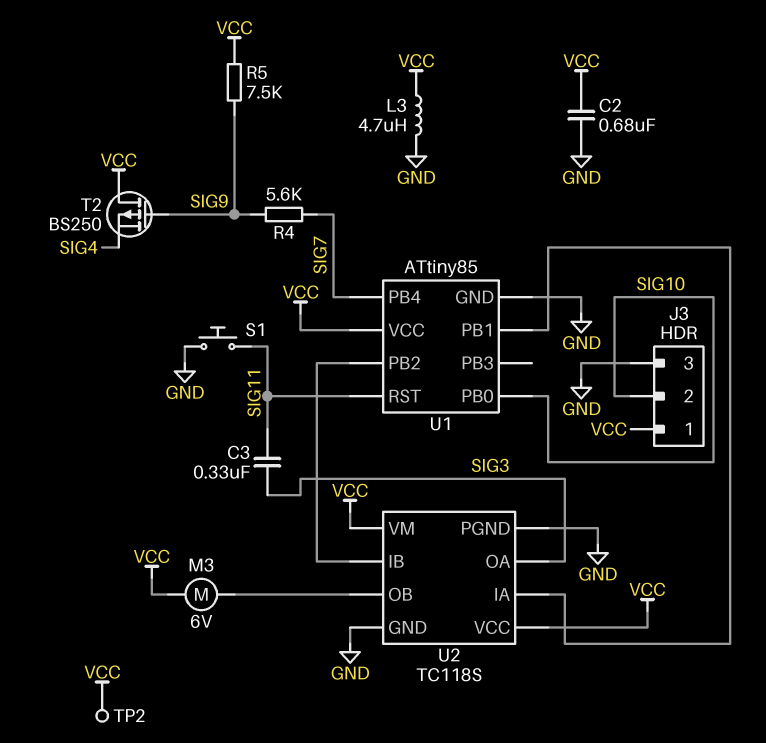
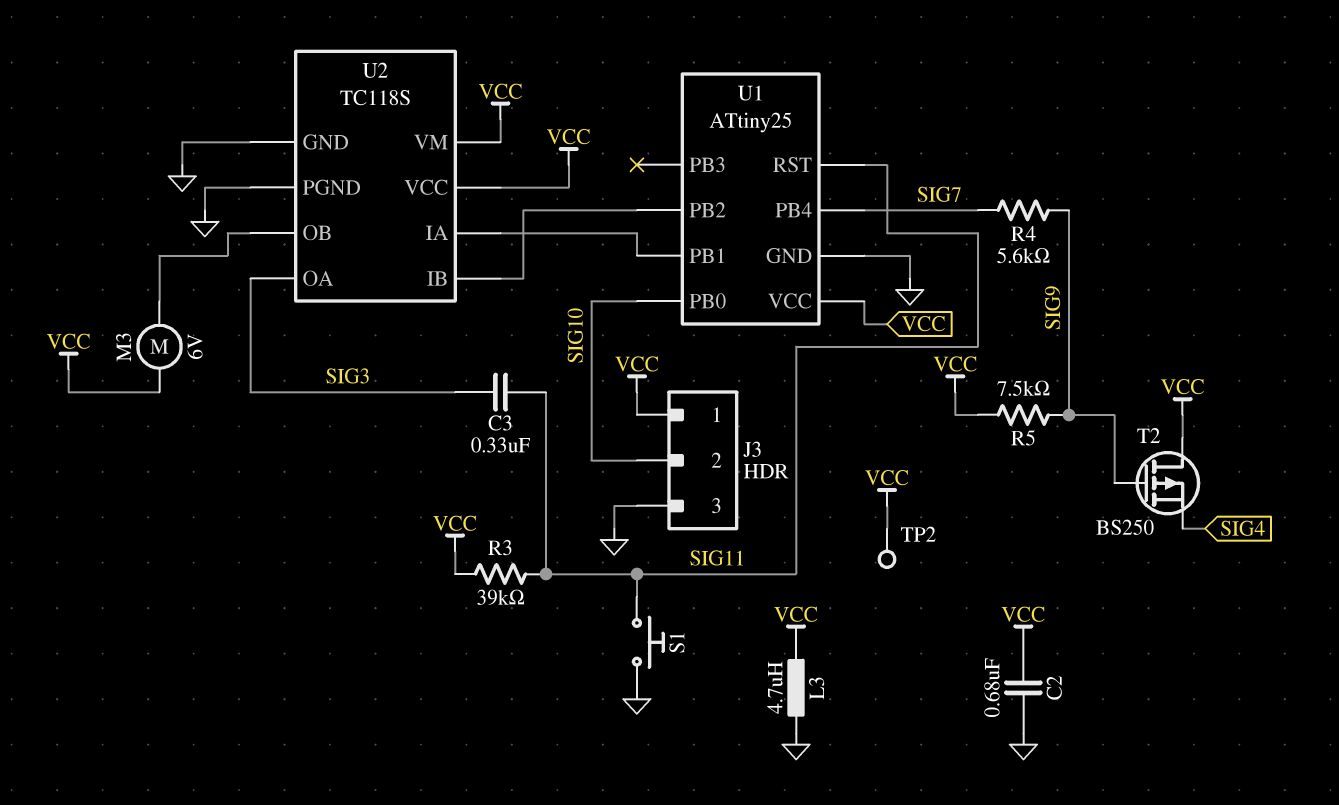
R3: none -> 39k (SIG11, VCC)
U1: ATtiny85 -> ATtiny25

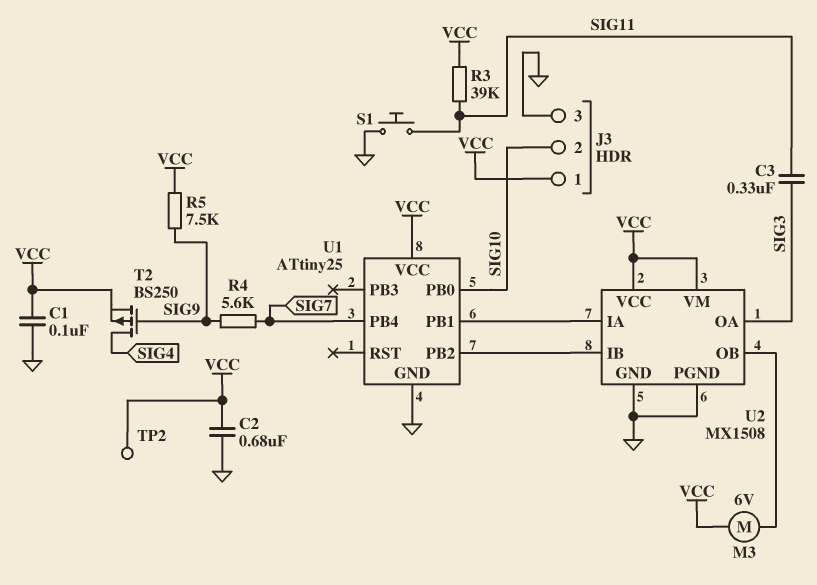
C1: none -> 100nF (GND, VCC)
L3: 4.7uH (GND, VCC) -> none
T2: PMOS BS250 (G SIG9, D VCC, S SIG4) -> PMOS BS250 (G SIG9, D SIG4, S VCC)
U1 pin RST: SIG11 -> none
U2: TC118S -> MX1508

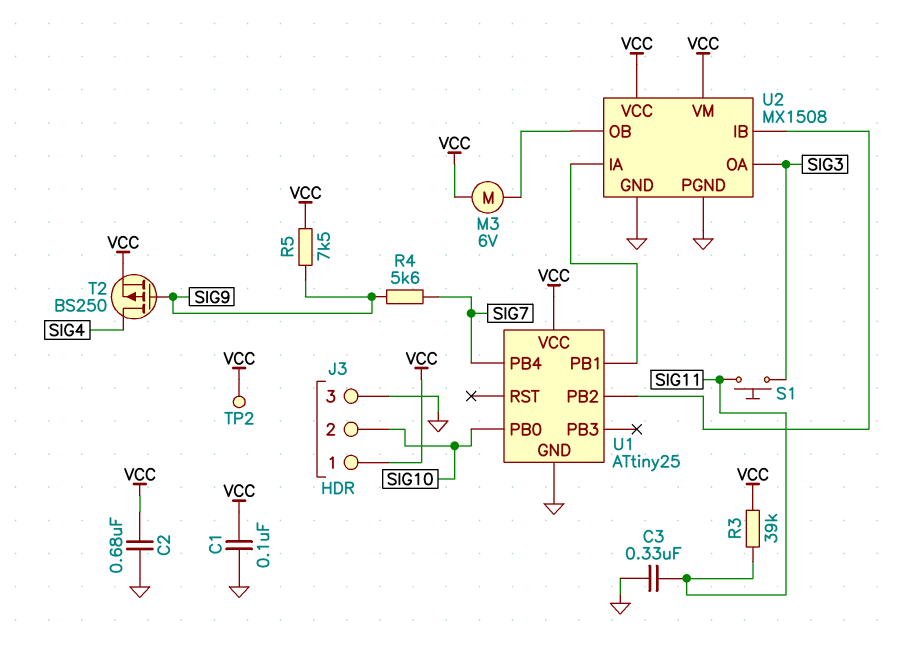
C3: 330nF (SIG3, SIG11) -> 330nF (GND, SIG11)
S1: button (GND, SIG11) -> button (SIG3, SIG11)

